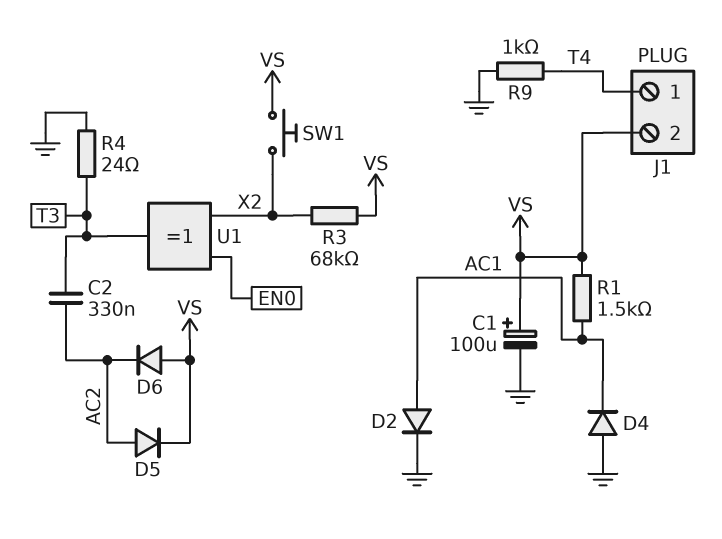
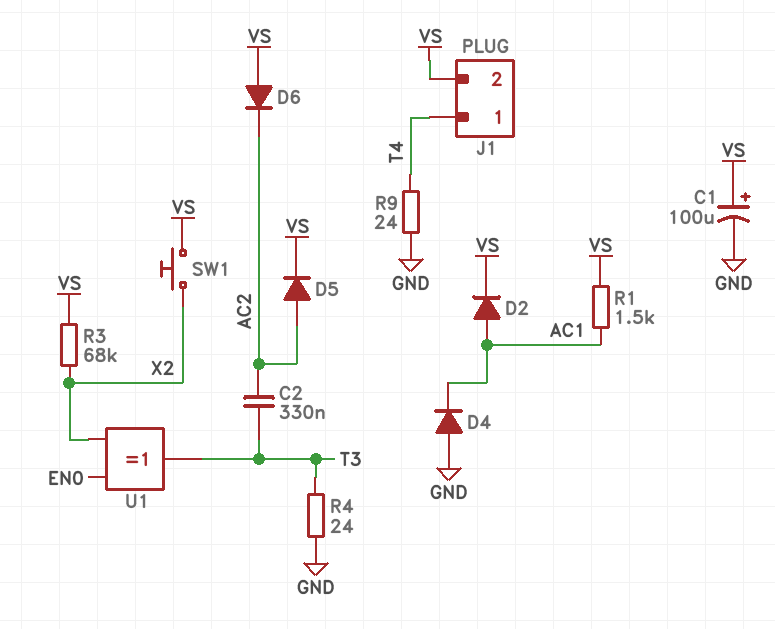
D2: diode (A AC1, K GND) -> diode (A AC1, K VS)
R9: 1k (GND, T4) -> 24 (GND, T4)

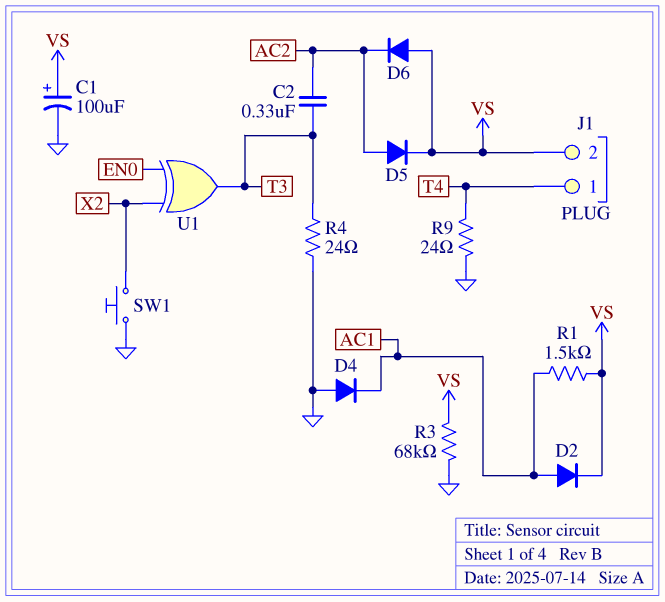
R3: 68k (VS, X2) -> 68k (GND, VS)
SW1: button (VS, X2) -> button (GND, X2)

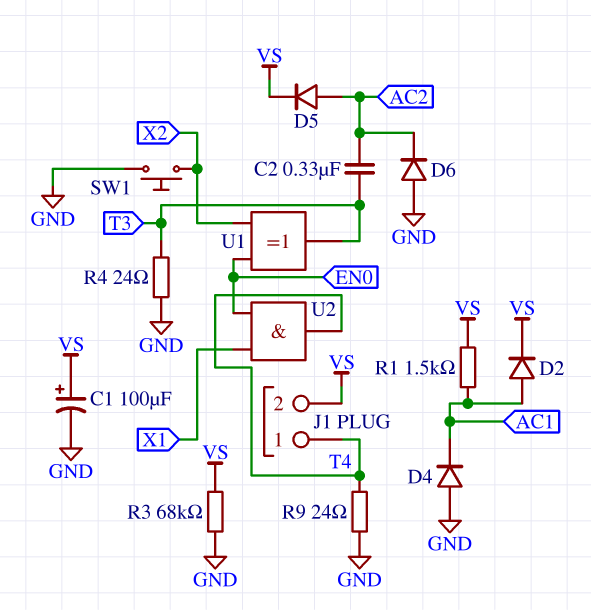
D6: diode (A VS, K AC2) -> diode (A GND, K AC2)
U2: none -> AND (in EN0, in X1, out T4)

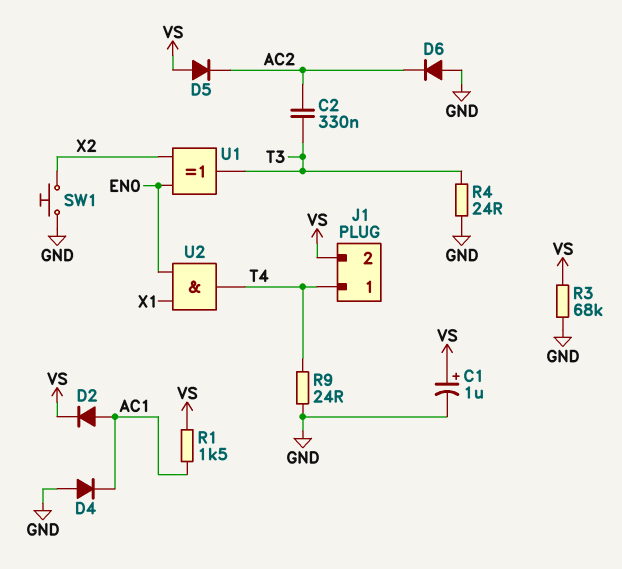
C1: 100uF (plus VS, minus GND) -> 1uF (plus VS, minus GND)
D5: diode (A AC2, K VS) -> diode (A VS, K AC2)

